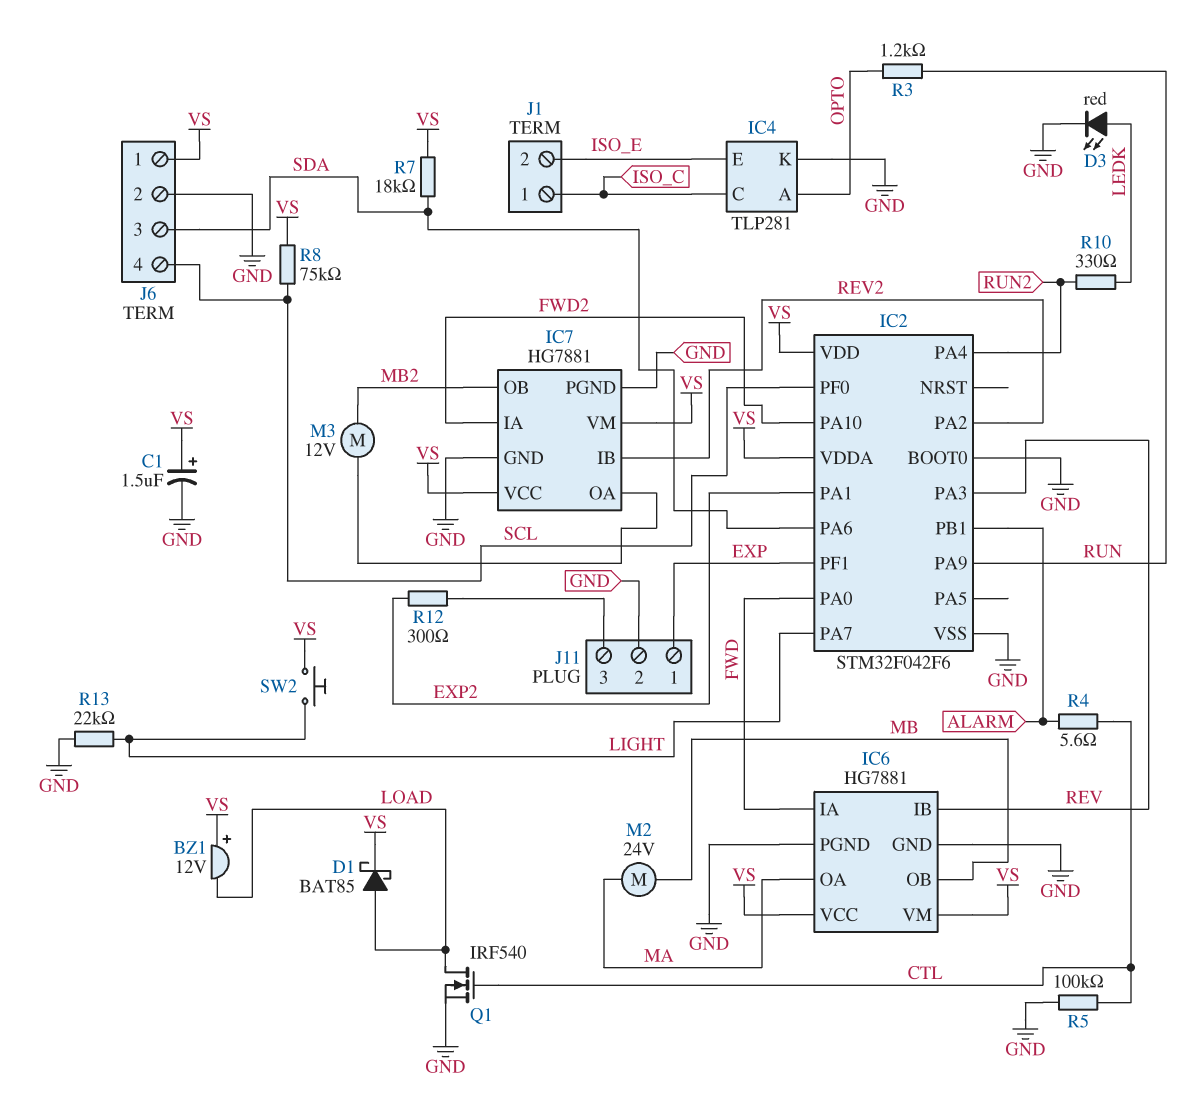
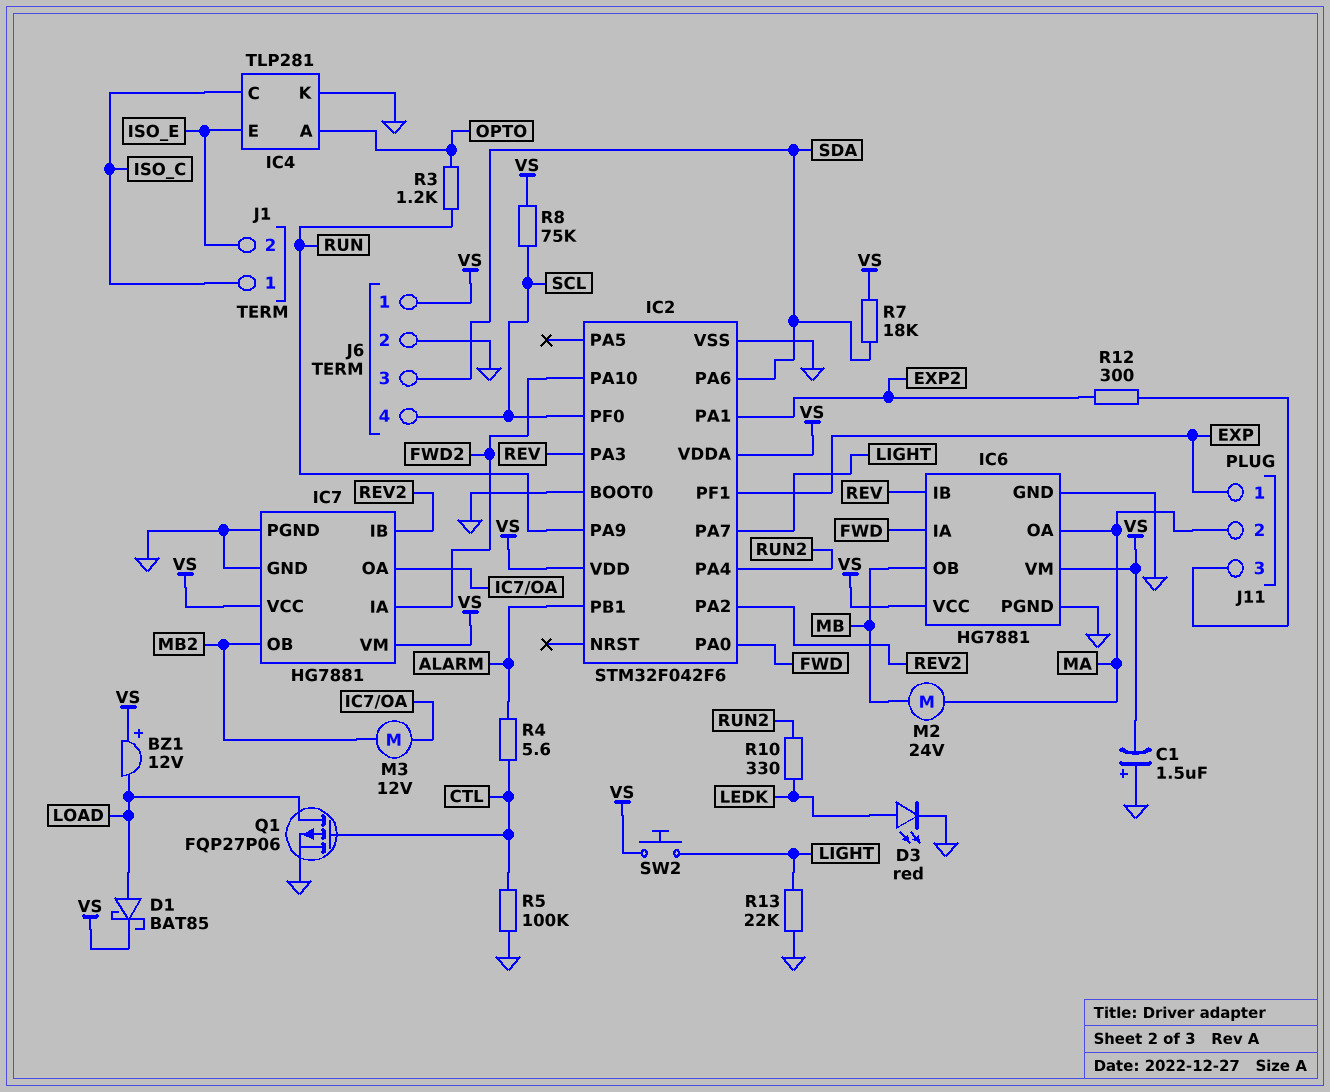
C1: 1.5uF (plus VS, minus GND) -> 1.5uF (plus GND, minus VS)
J11 pin 2: GND -> MA
Q1: NMOS IRF540 (G CTL, D LOAD, S GND) -> PMOS FQP27P06 (G CTL, D LOAD, S GND)

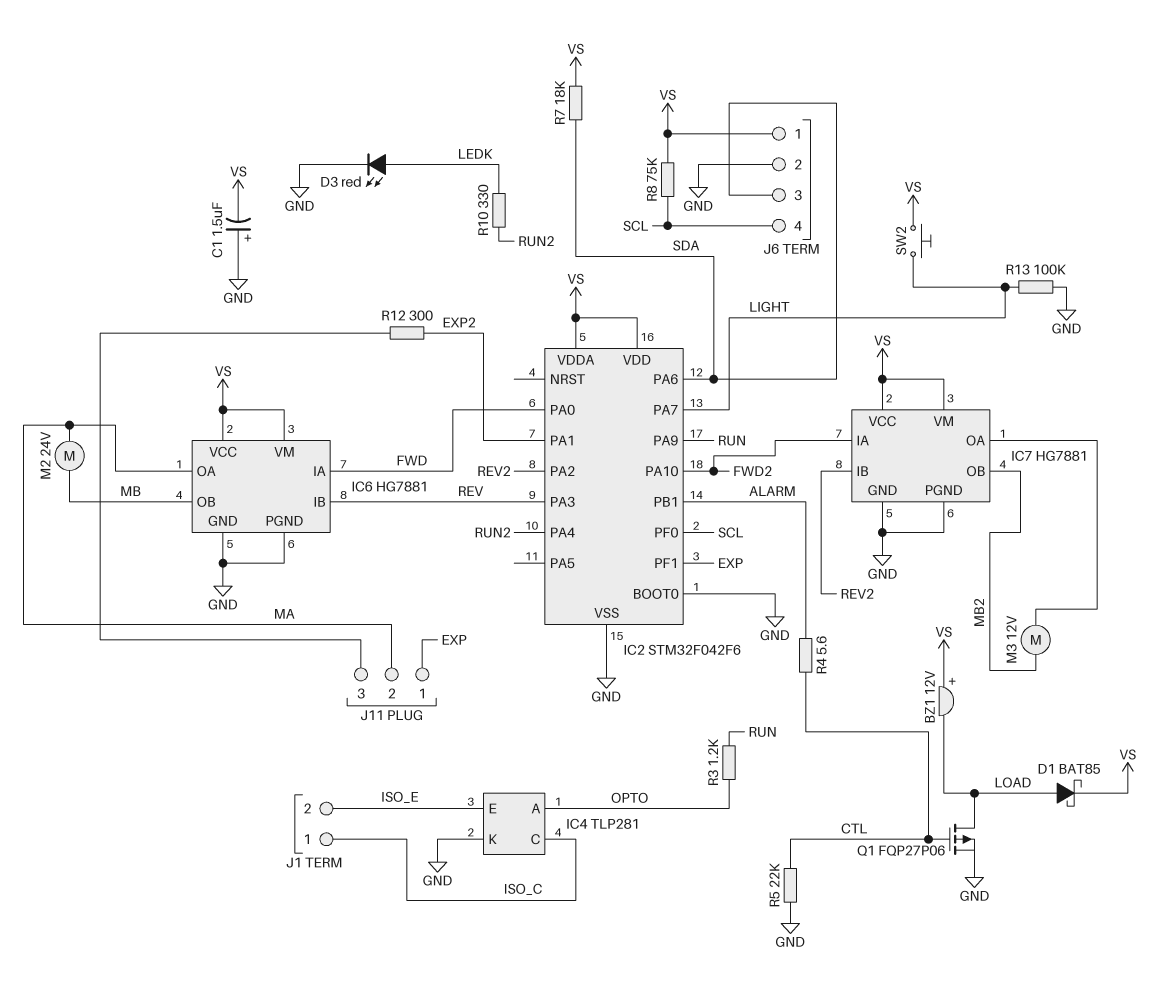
R5: 100k (CTL, GND) -> 22k (CTL, GND)
R13: 22k (GND, LIGHT) -> 100k (GND, LIGHT)

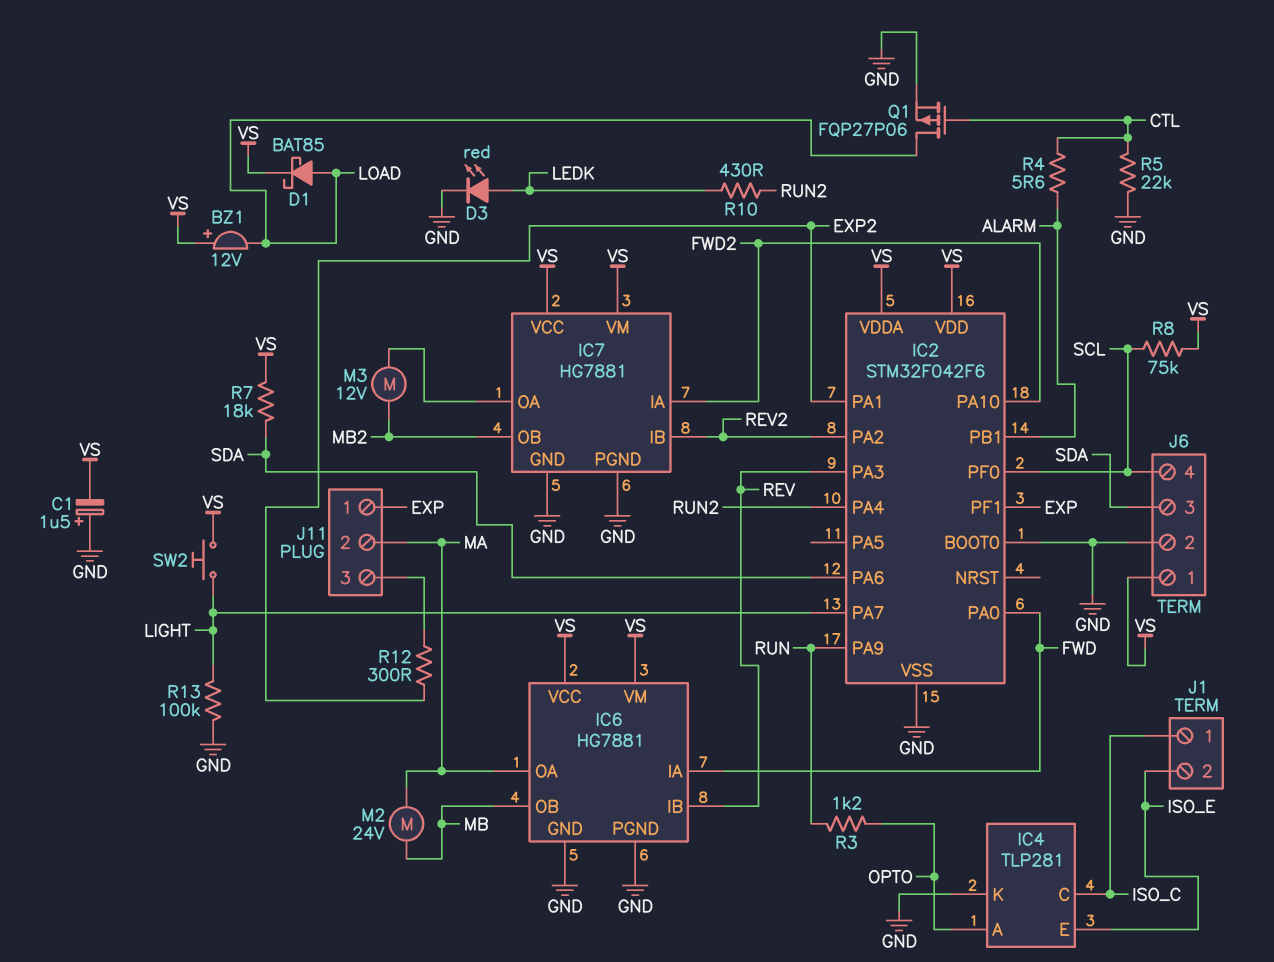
R10: 330 (LEDK, RUN2) -> 430 (LEDK, RUN2)

